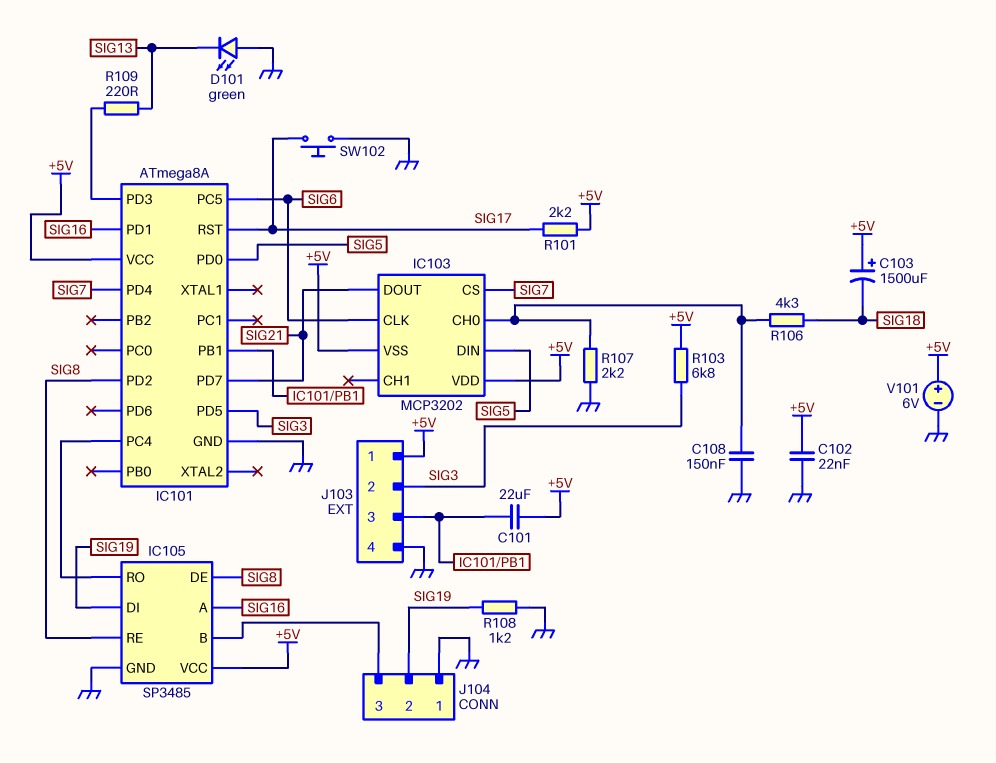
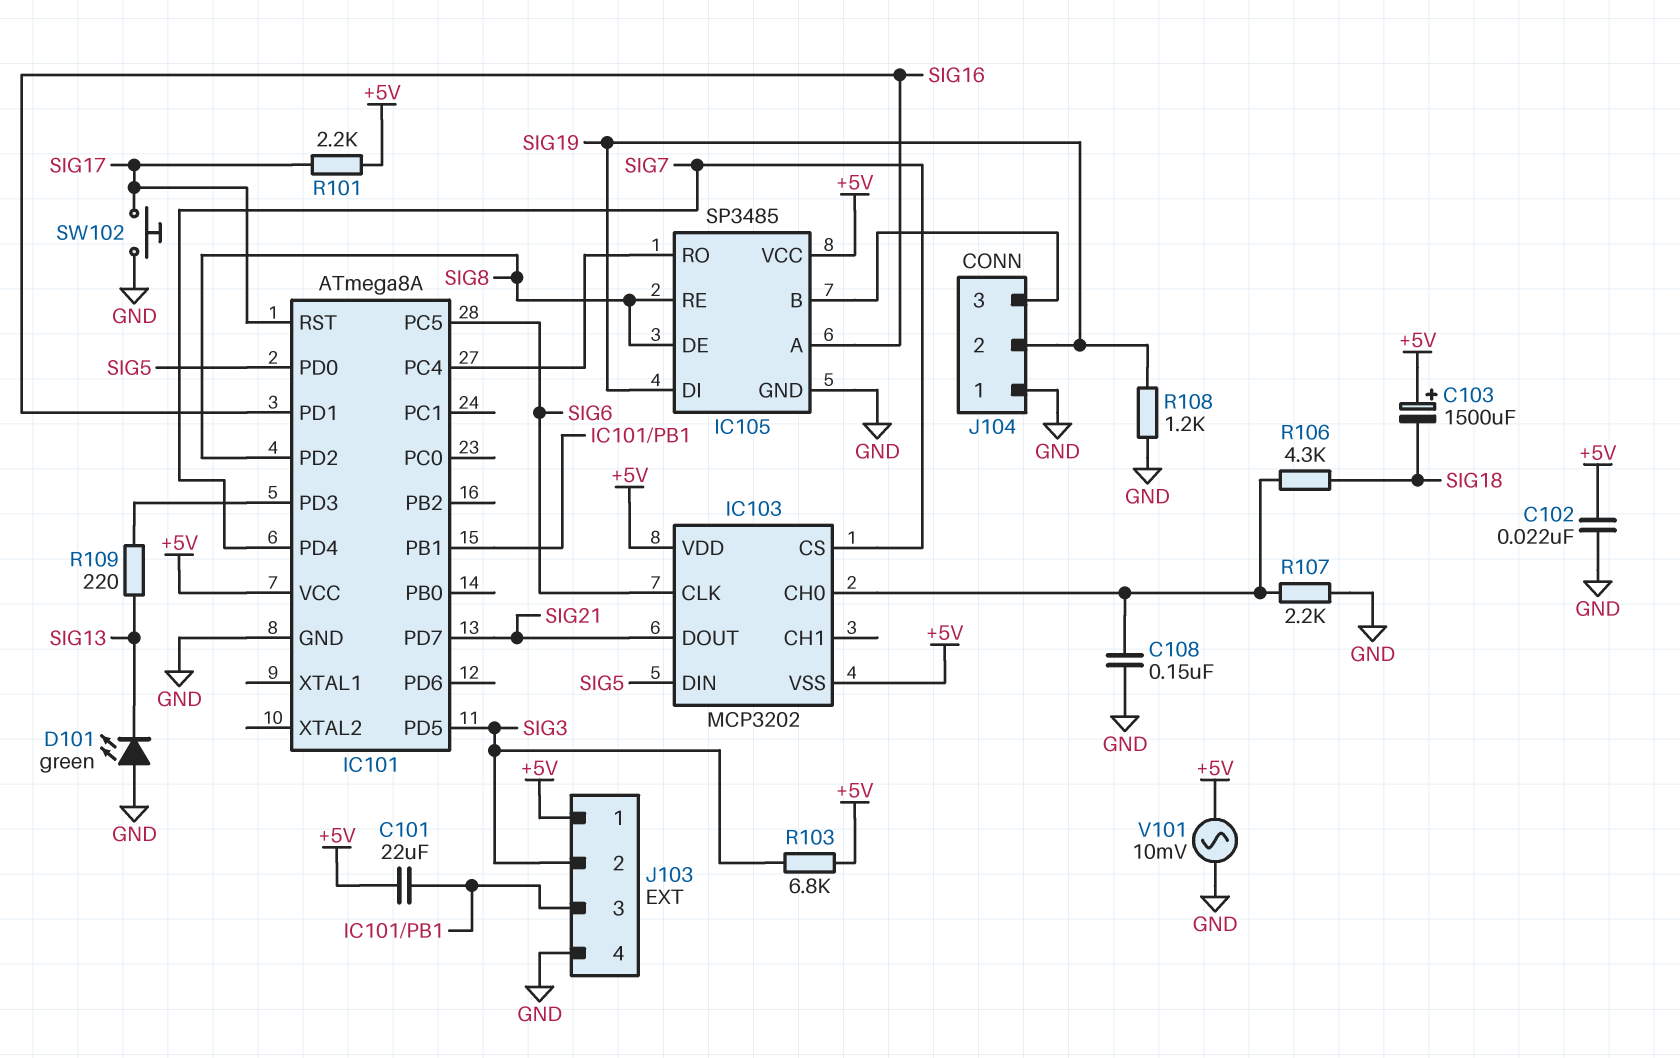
V101: 6V (plus +5V, minus GND) -> AC 10mV (+5V, GND)

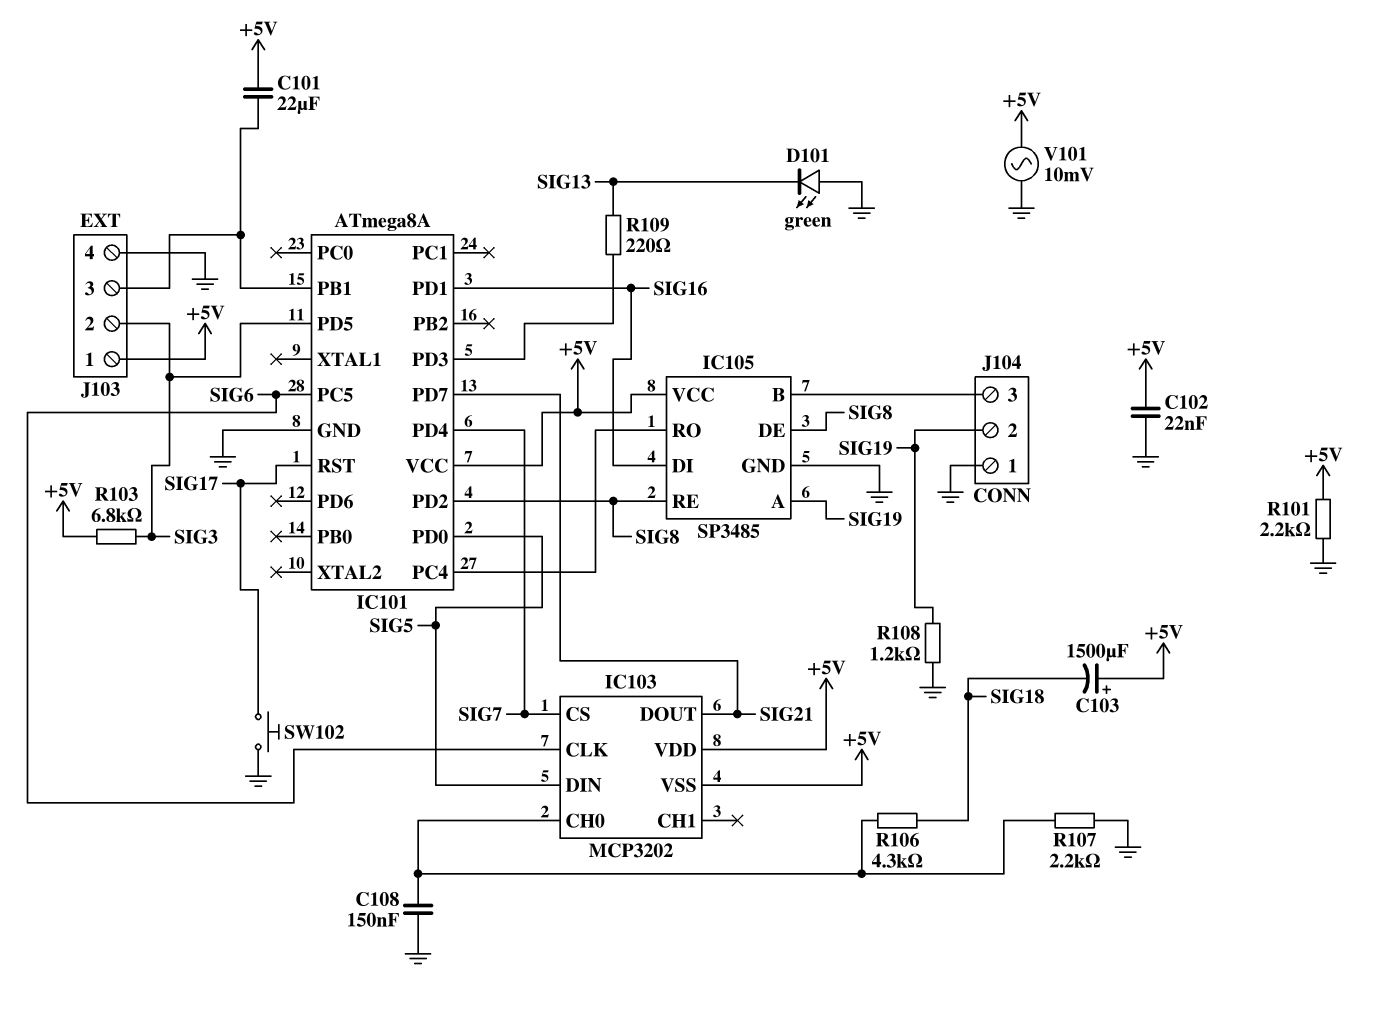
IC105 pin A: SIG16 -> SIG19
IC105 pin DI: SIG19 -> SIG16
R101: 2.2k (+5V, SIG17) -> 2.2k (+5V, GND)

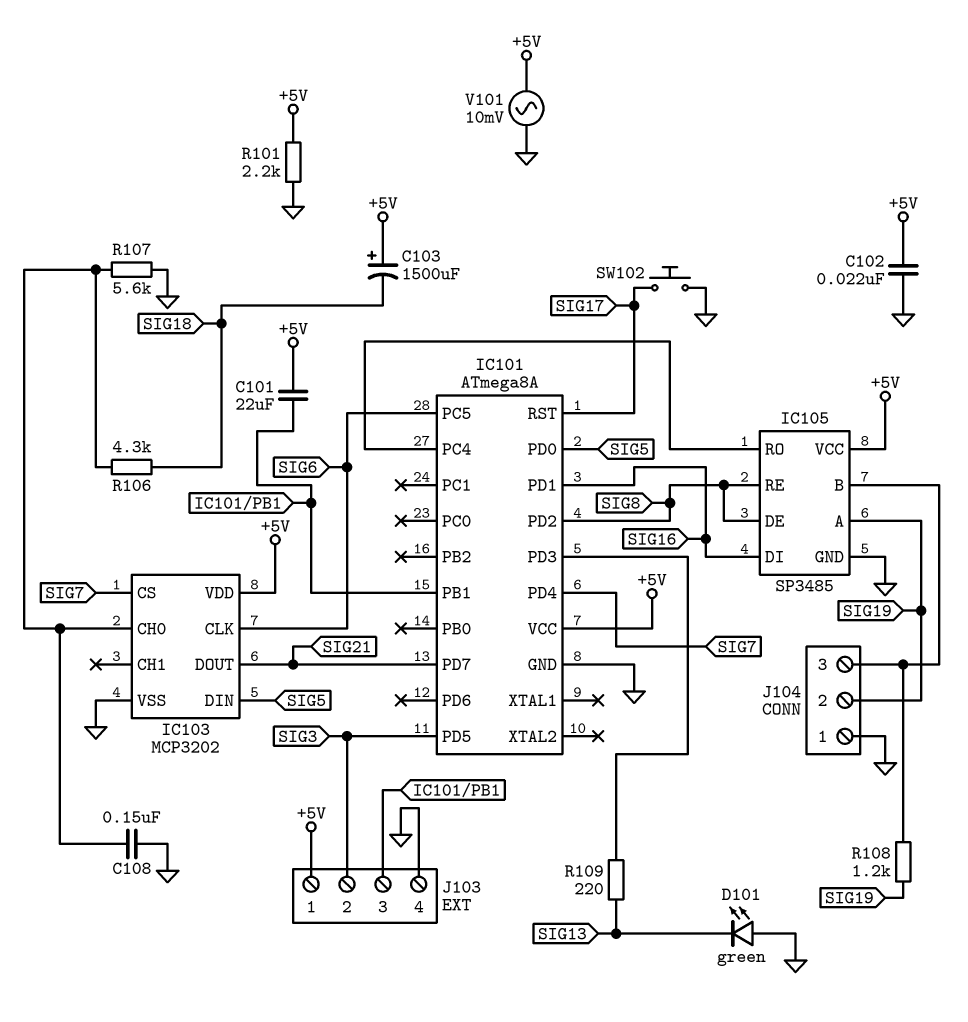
IC103 pin VSS: +5V -> GND
R103: 6.8k (+5V, SIG3) -> none
R107: 2.2k (GND, IC103/CH0) -> 5.6k (GND, IC103/CH0)
R108: 1.2k (GND, SIG19) -> 1.2k (IC105/B, SIG19)

